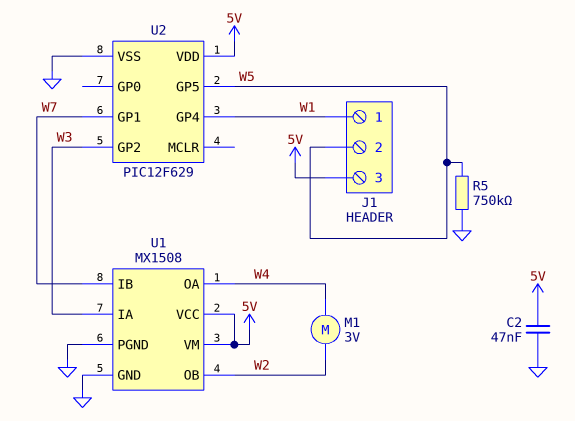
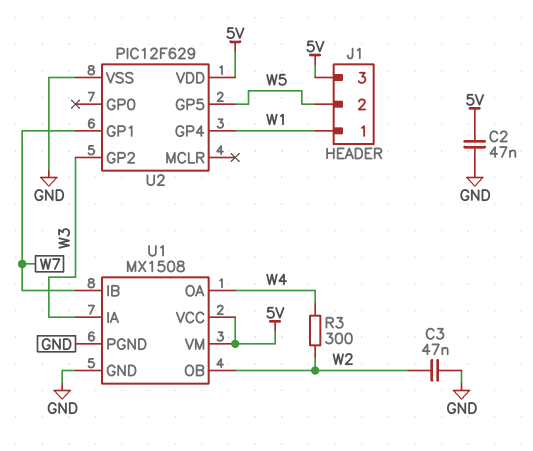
C3: none -> 47nF (GND, W2)
M1: motor 3V (W2, W4) -> none
R3: none -> 300 (W2, W4)
R5: 750k (GND, W5) -> none

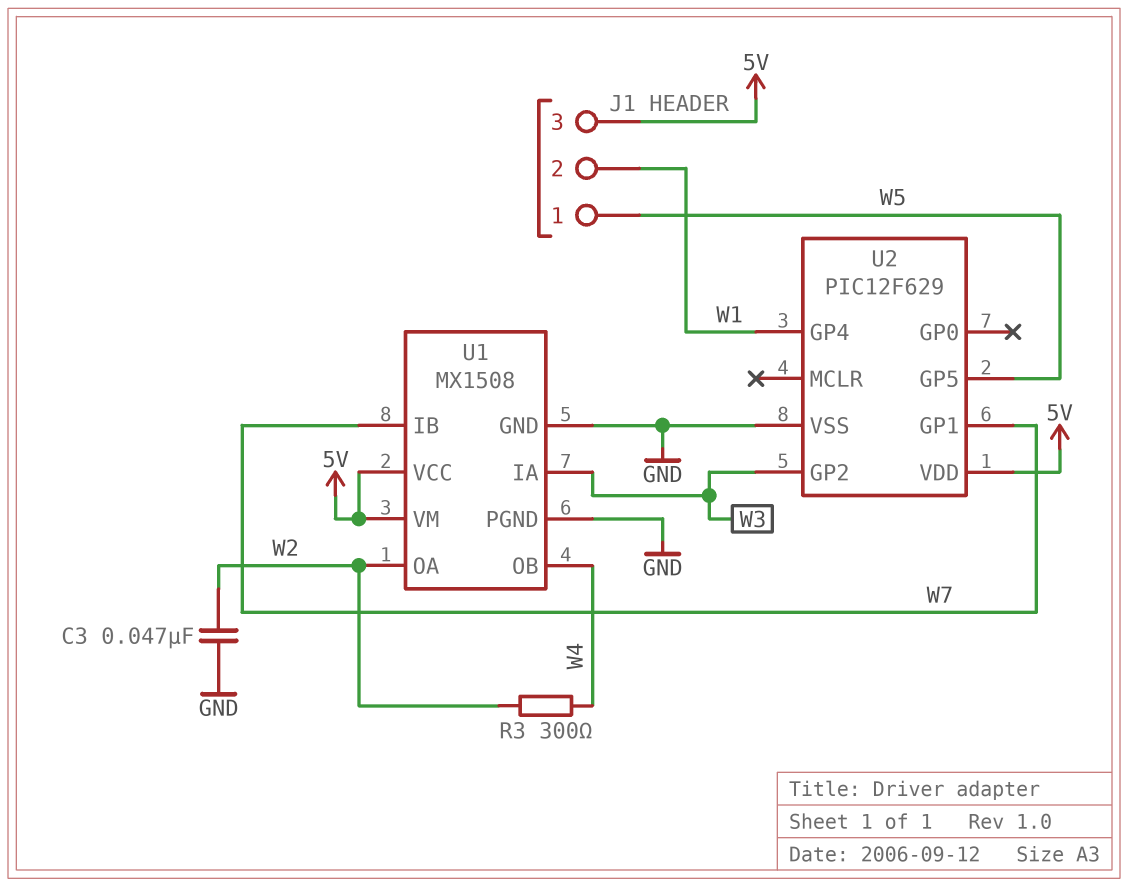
C2: 47nF (5V, GND) -> none
J1 pin 1: W1 -> W5
J1 pin 2: W5 -> W1
U1 pin OA: W4 -> W2
U1 pin OB: W2 -> W4

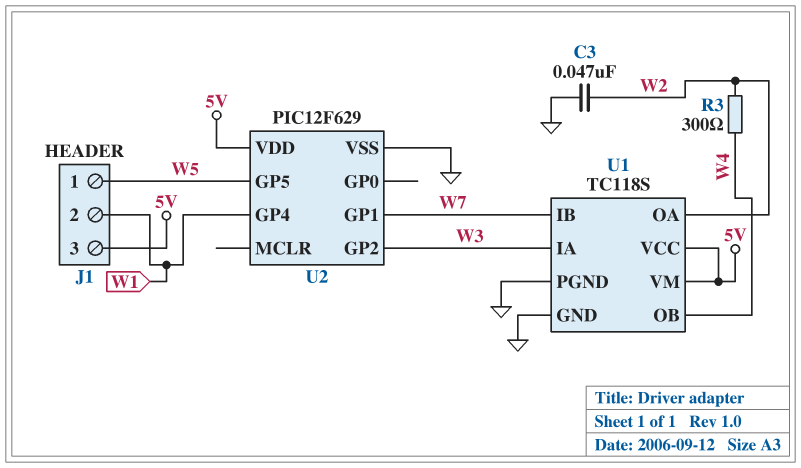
U1: MX1508 -> TC118S

